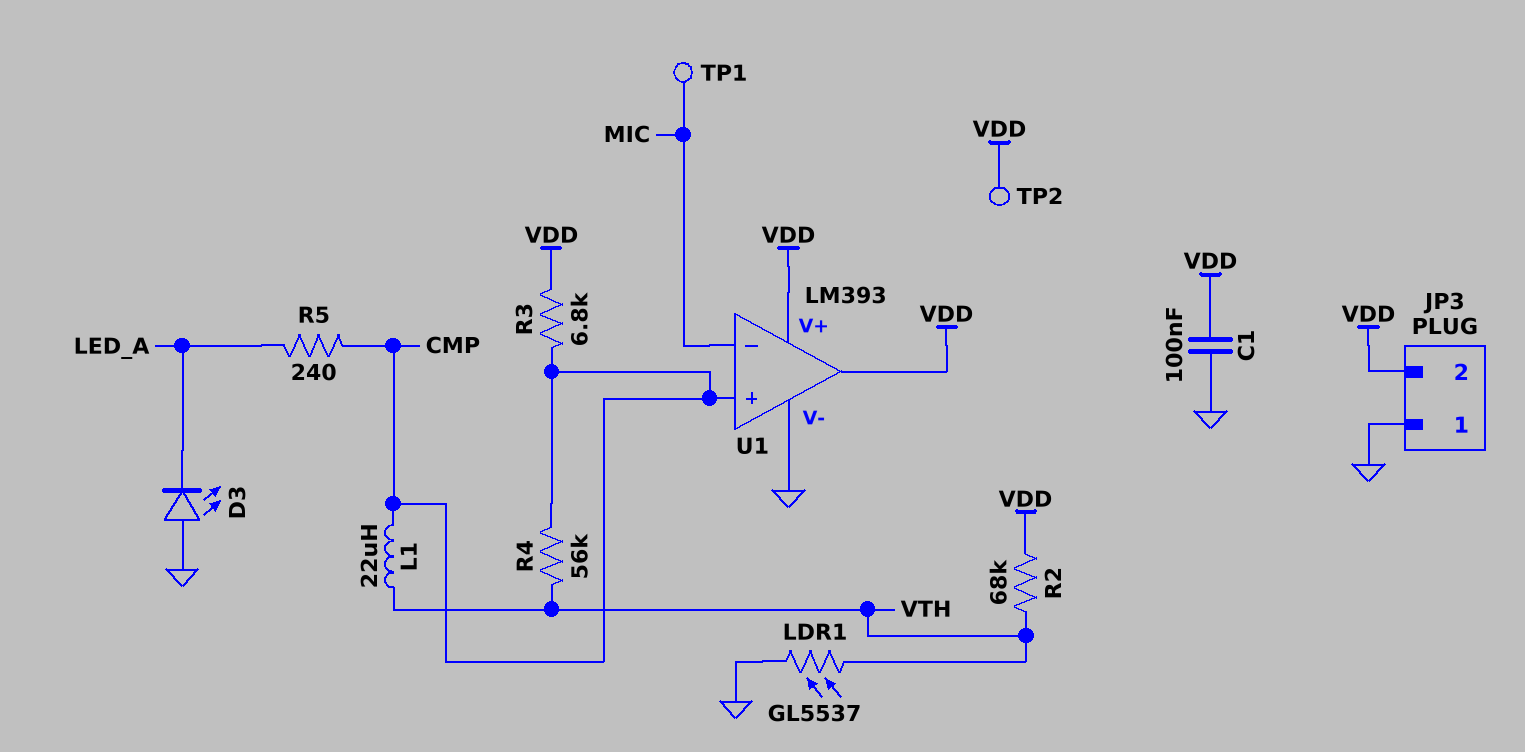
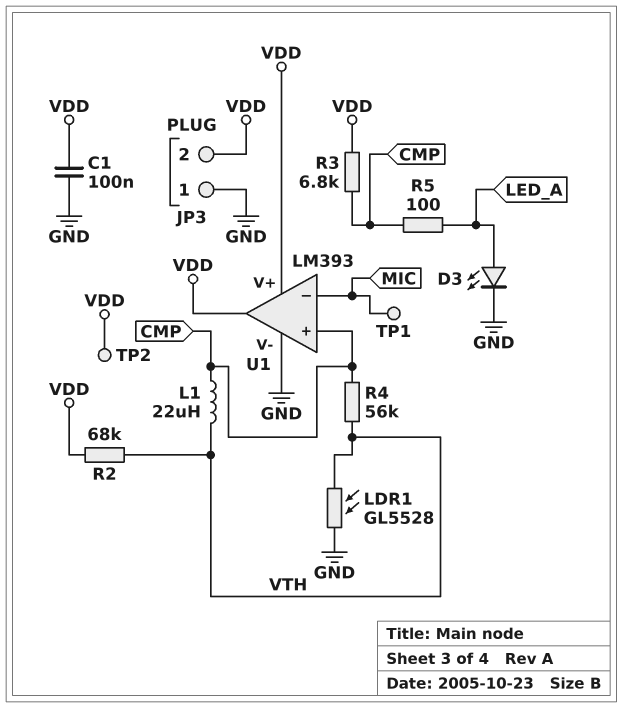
D3: LED (A GND, K LED_A) -> LED (A LED_A, K GND)
LDR1: GL5537 (GND, VTH) -> GL5528 (GND, VTH)
R5: 240 (CMP, LED_A) -> 100 (CMP, LED_A)

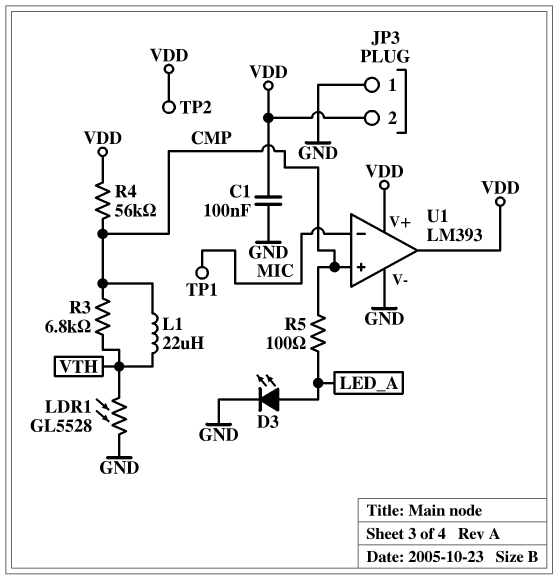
R2: 68k (VDD, VTH) -> none
R3: 6.8k (CMP, VDD) -> 6.8k (CMP, VTH)
R4: 56k (CMP, VTH) -> 56k (CMP, VDD)

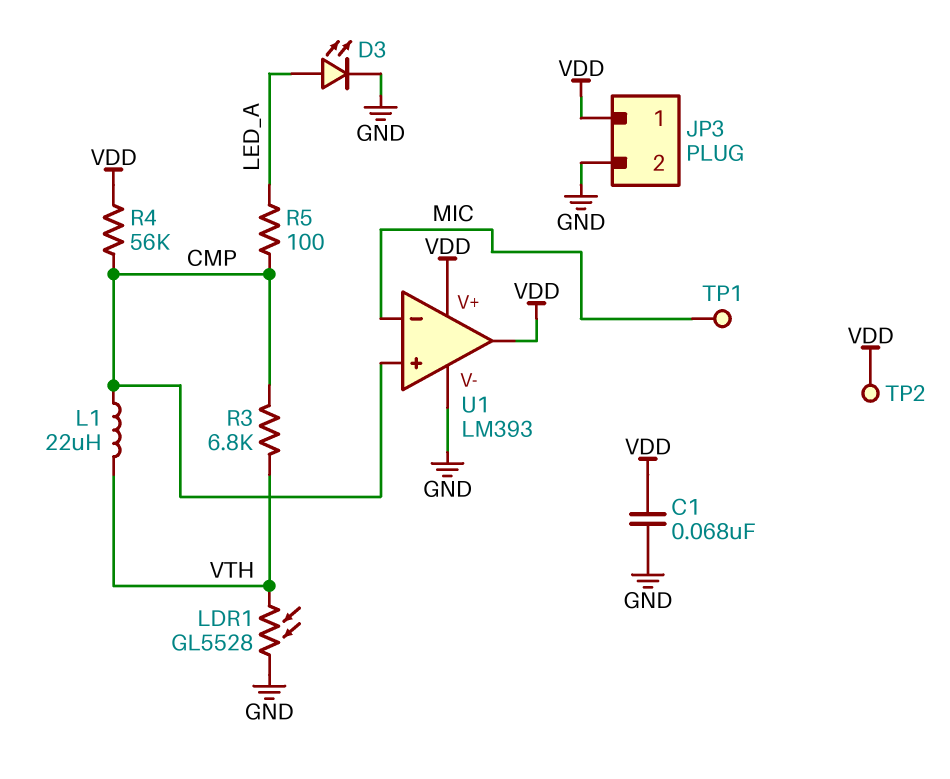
C1: 100nF (GND, VDD) -> 68nF (GND, VDD)
JP3 pin 1: GND -> VDD
JP3 pin 2: VDD -> GND

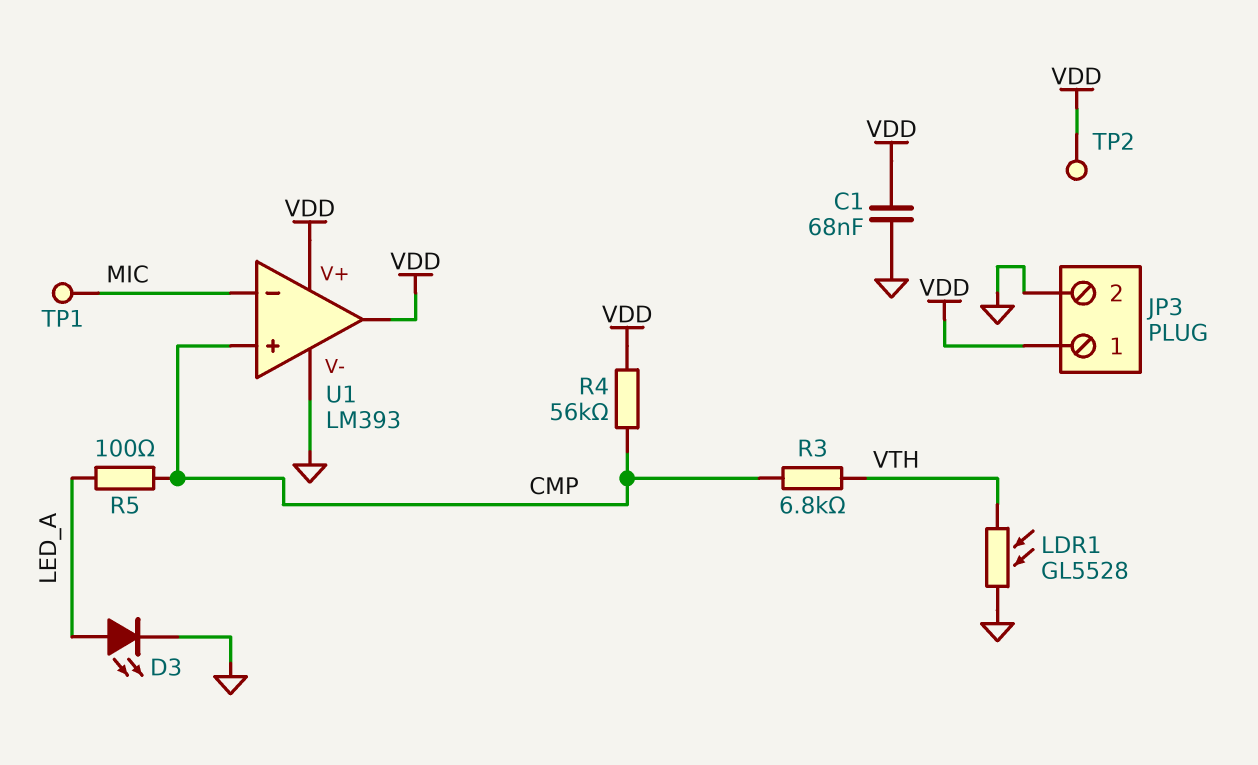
L1: 22uH (CMP, VTH) -> none

